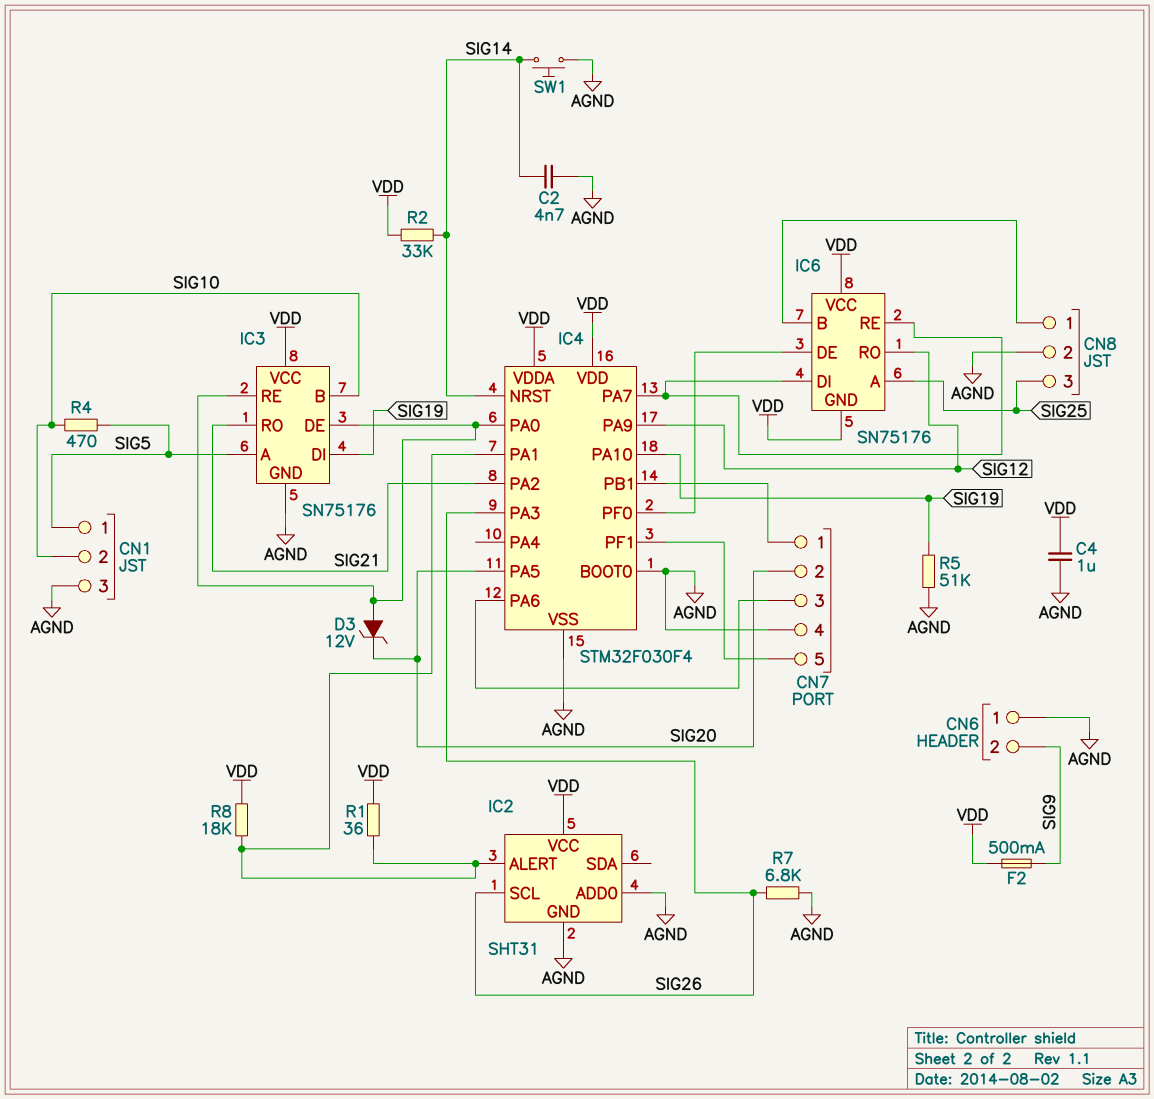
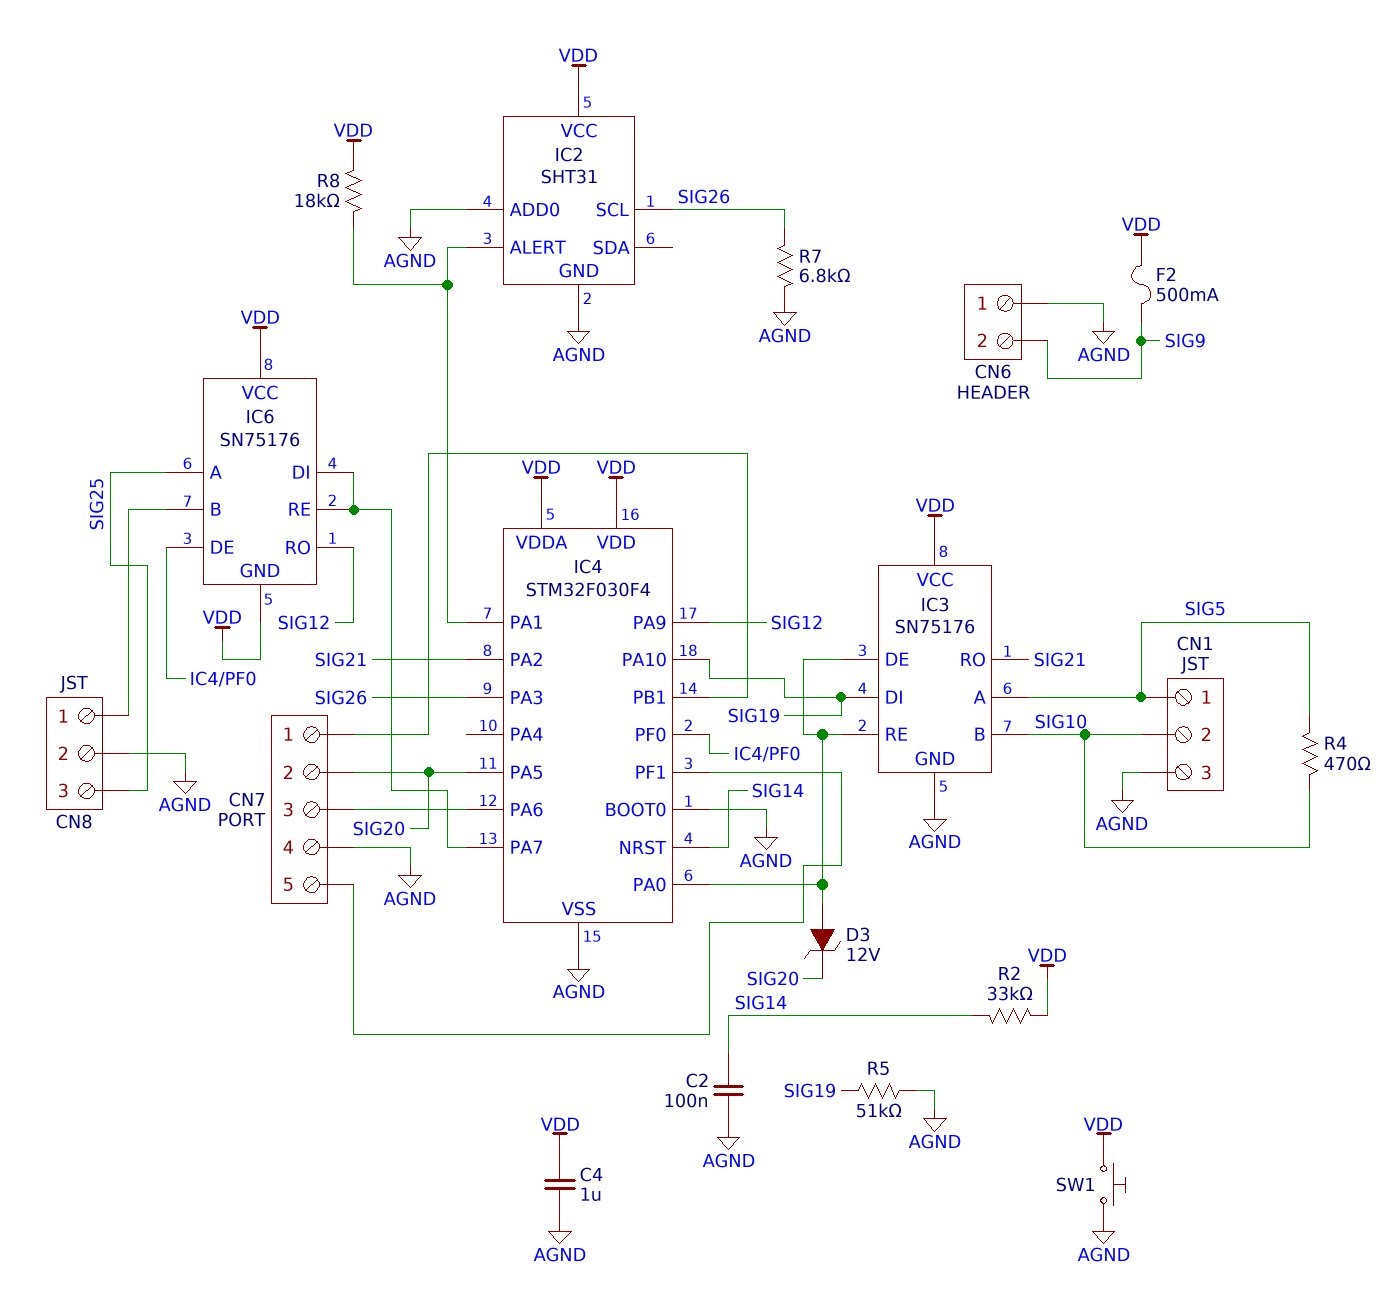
C2: 4.7nF (AGND, SIG14) -> 100nF (AGND, SIG14)
R1: 36 (IC2/ALERT, VDD) -> none
SW1: button (AGND, SIG14) -> button (AGND, VDD)

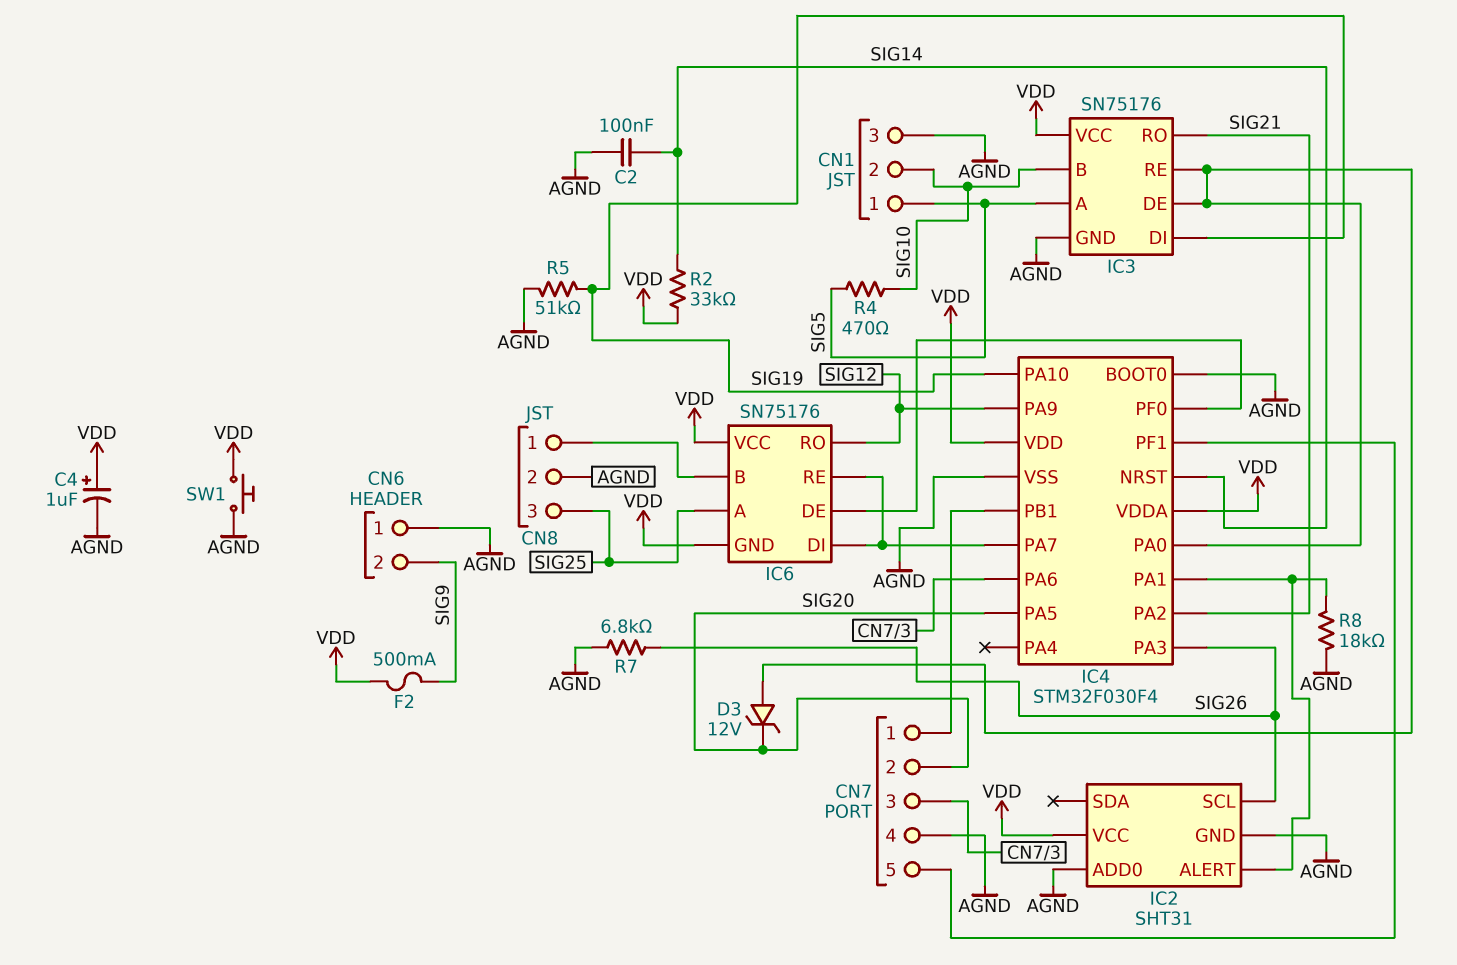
C4: 1uF (AGND, VDD) -> 1uF (plus VDD, minus AGND)
R8: 18k (IC2/ALERT, VDD) -> 18k (AGND, IC2/ALERT)

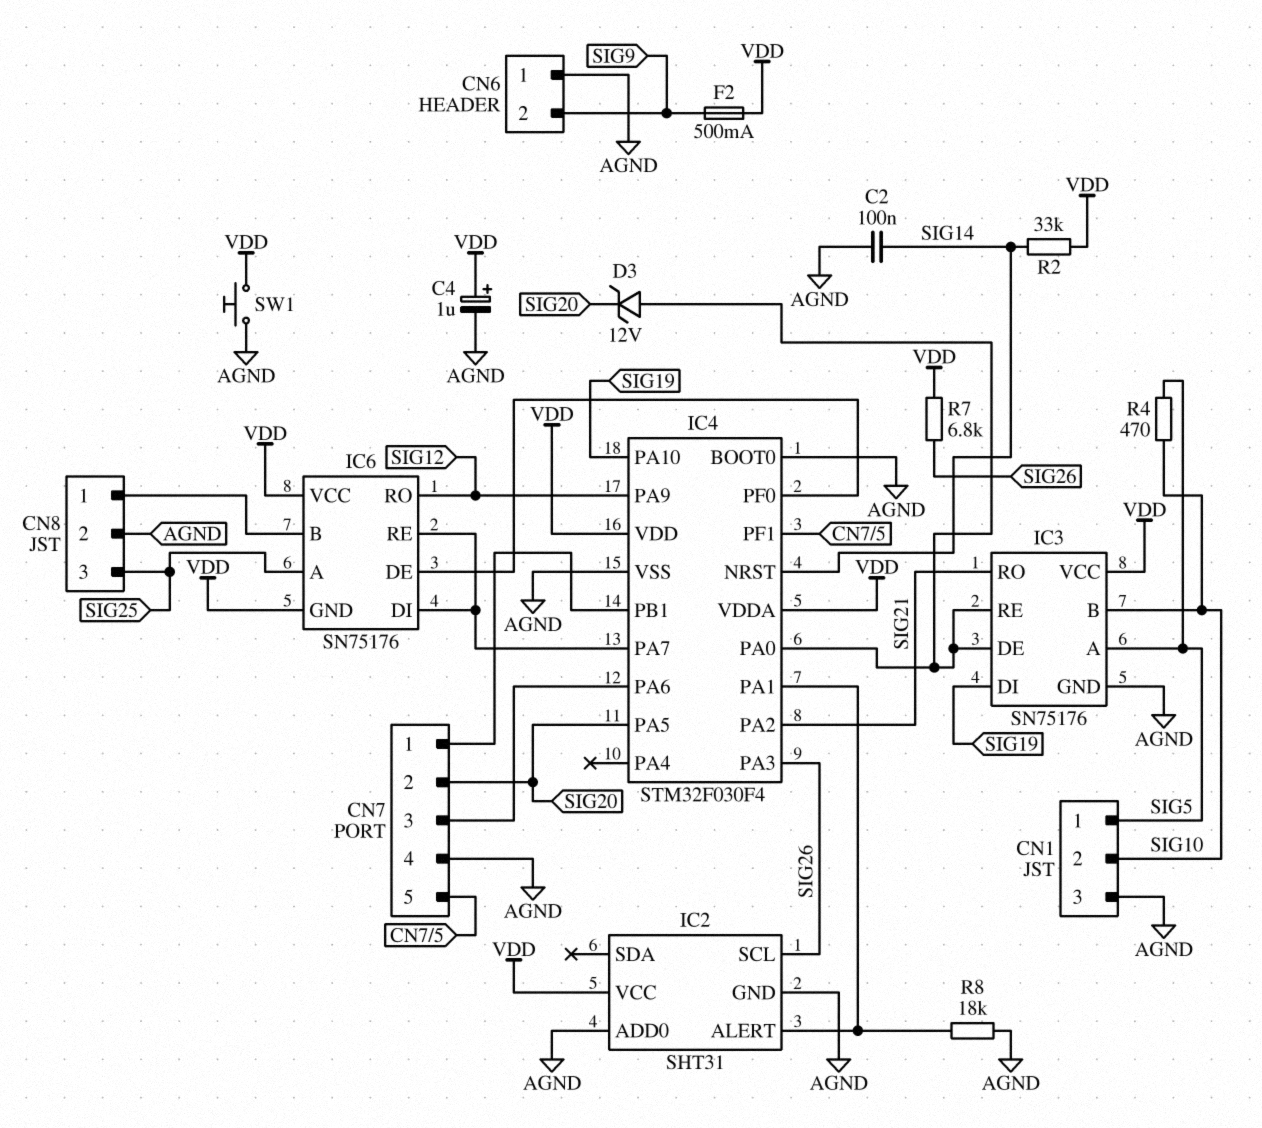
R5: 51k (AGND, SIG19) -> none
R7: 6.8k (AGND, SIG26) -> 6.8k (SIG26, VDD)

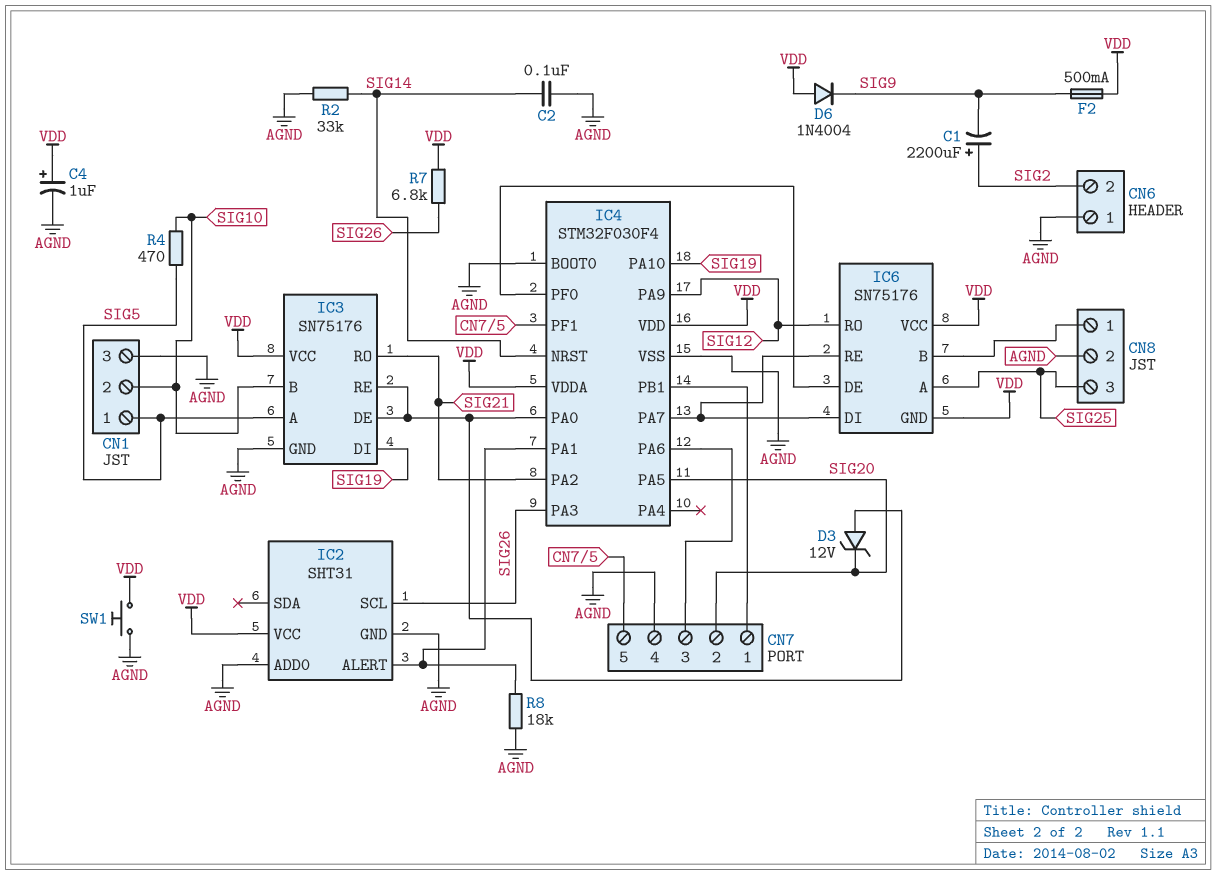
C1: none -> 2200uF (plus SIG2, minus SIG9)
CN6 pin 2: SIG9 -> SIG2
D6: none -> diode 1N4004 (A VDD, K SIG9)
R2: 33k (SIG14, VDD) -> 33k (AGND, SIG14)

